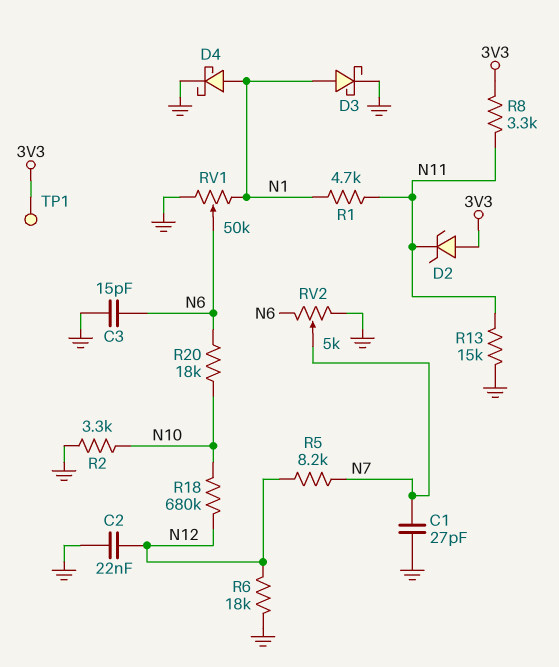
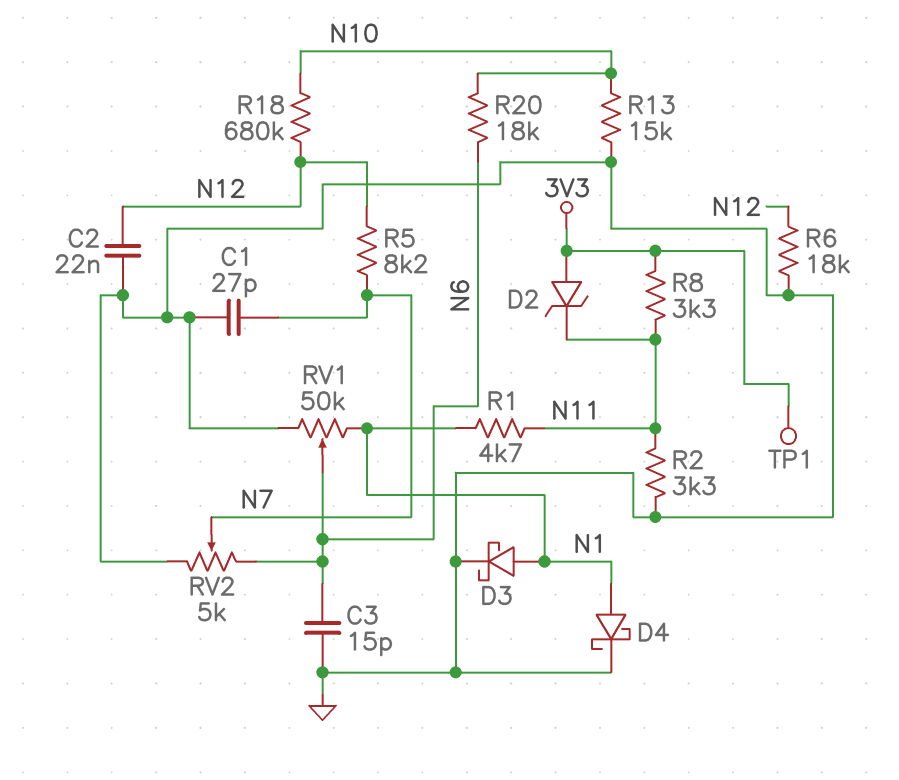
R2: 3.3k (GND, N10) -> 3.3k (GND, N11)
R13: 15k (GND, N11) -> 15k (GND, N10)

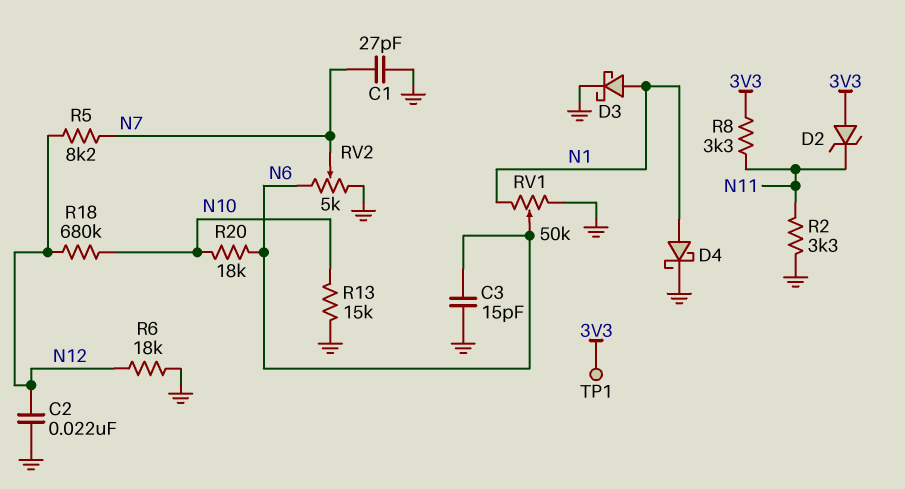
R1: 4.7k (N1, N11) -> none

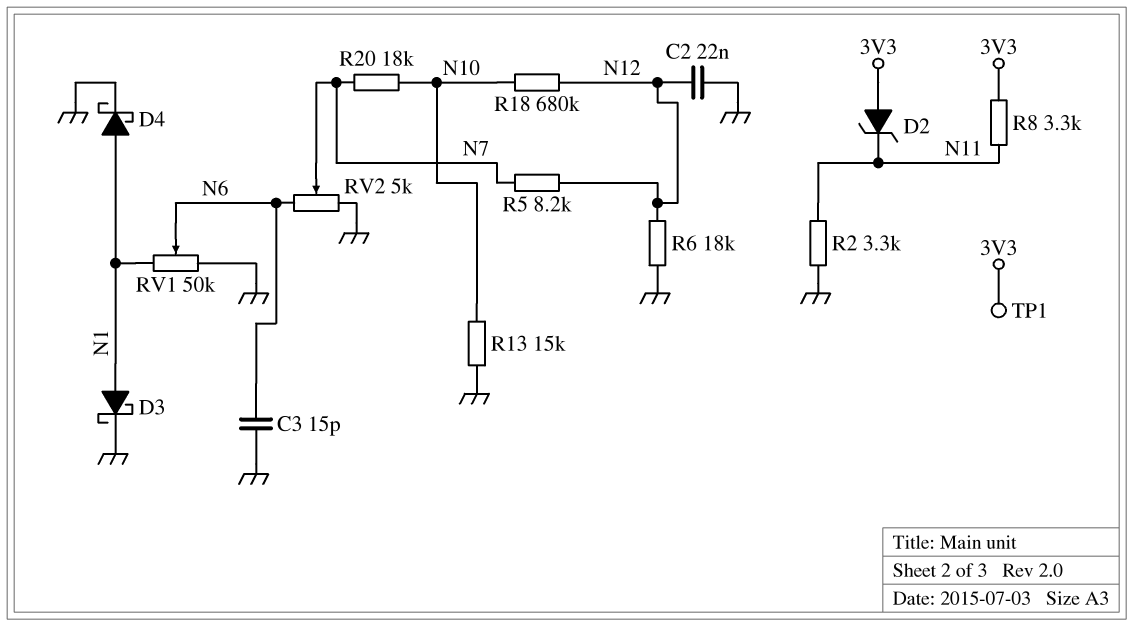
C1: 27pF (GND, N7) -> none
R20: 18k (N6, N10) -> 18k (N7, N10)

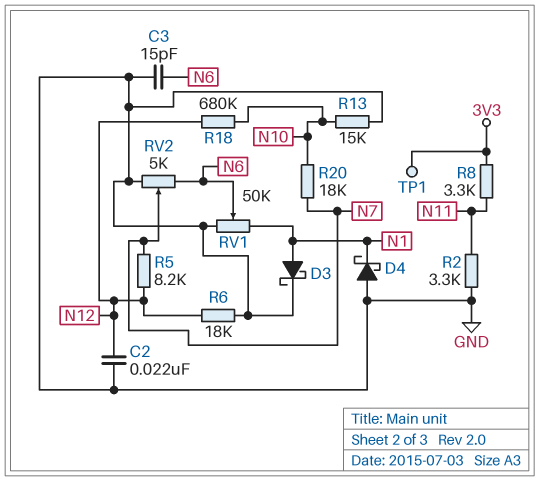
D2: zener (A 3V3, K N11) -> none
D4: schottky (A N1, K GND) -> schottky (A GND, K N1)

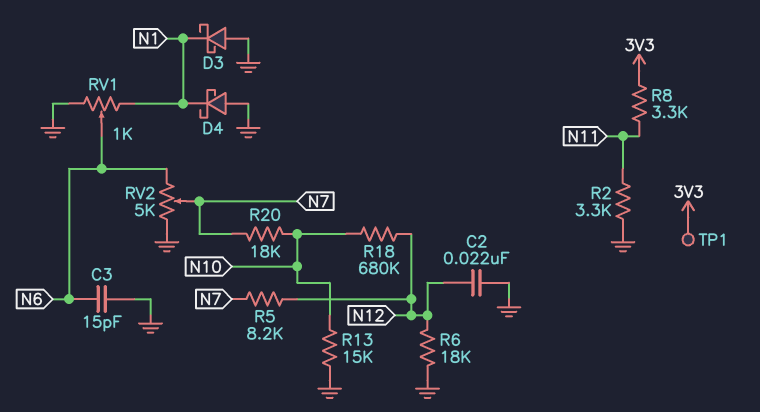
D3: schottky (A N1, K GND) -> schottky (A GND, K N1)
RV1: 50k (GND, N1, wiper N6) -> 1k (GND, N1, wiper N6)

